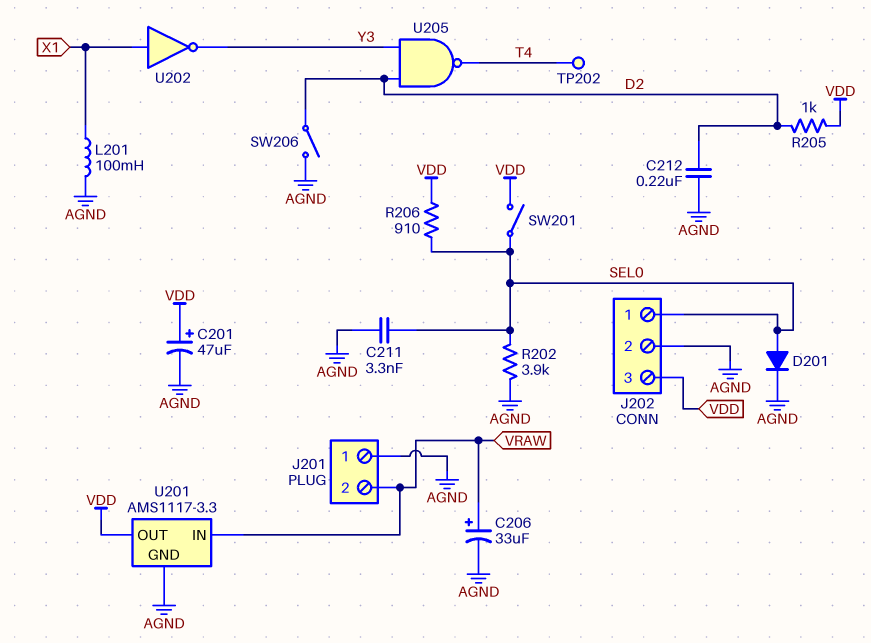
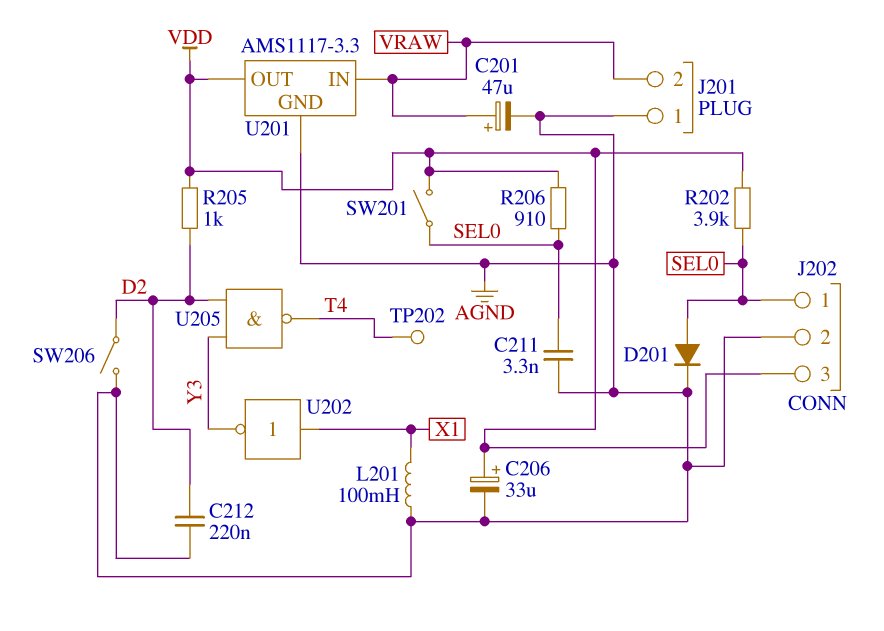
C201: 47uF (plus VDD, minus AGND) -> 47uF (plus VRAW, minus AGND)
C206: 33uF (plus VRAW, minus AGND) -> 33uF (plus VDD, minus AGND)
R202: 3.9k (AGND, SEL0) -> 3.9k (SEL0, VDD)

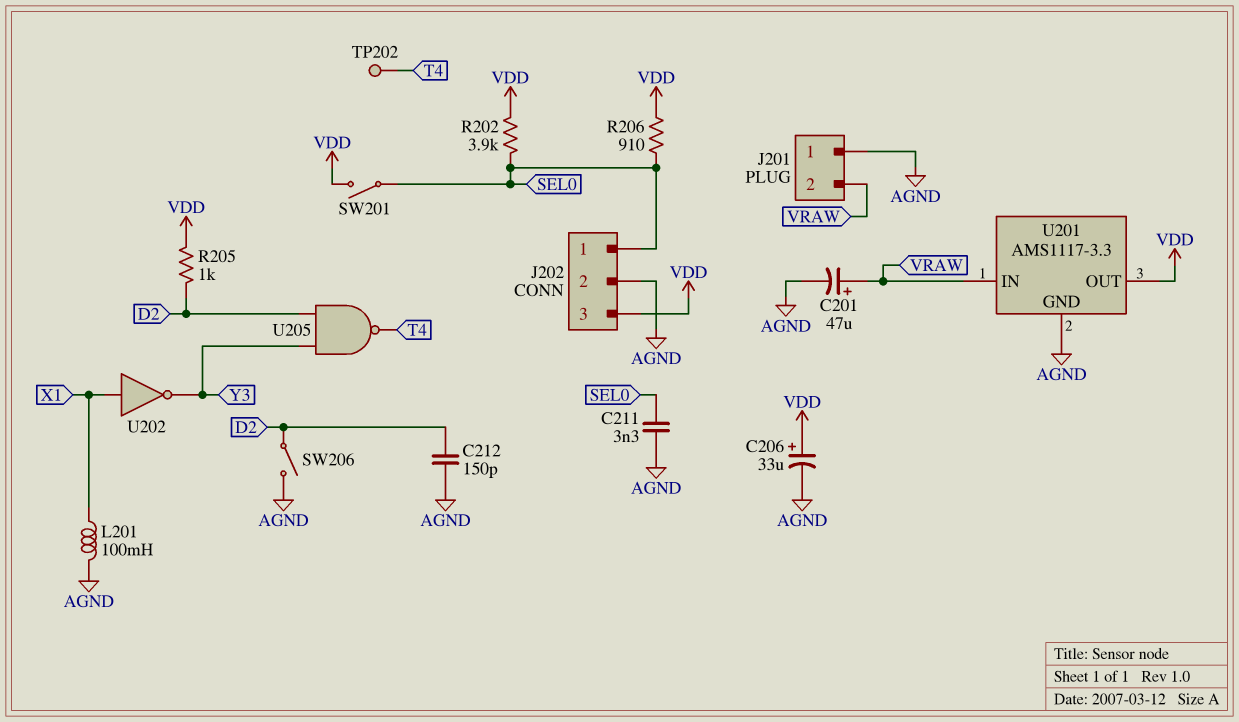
C212: 220nF (AGND, D2) -> 150pF (AGND, D2)
D201: diode (A SEL0, K AGND) -> none

